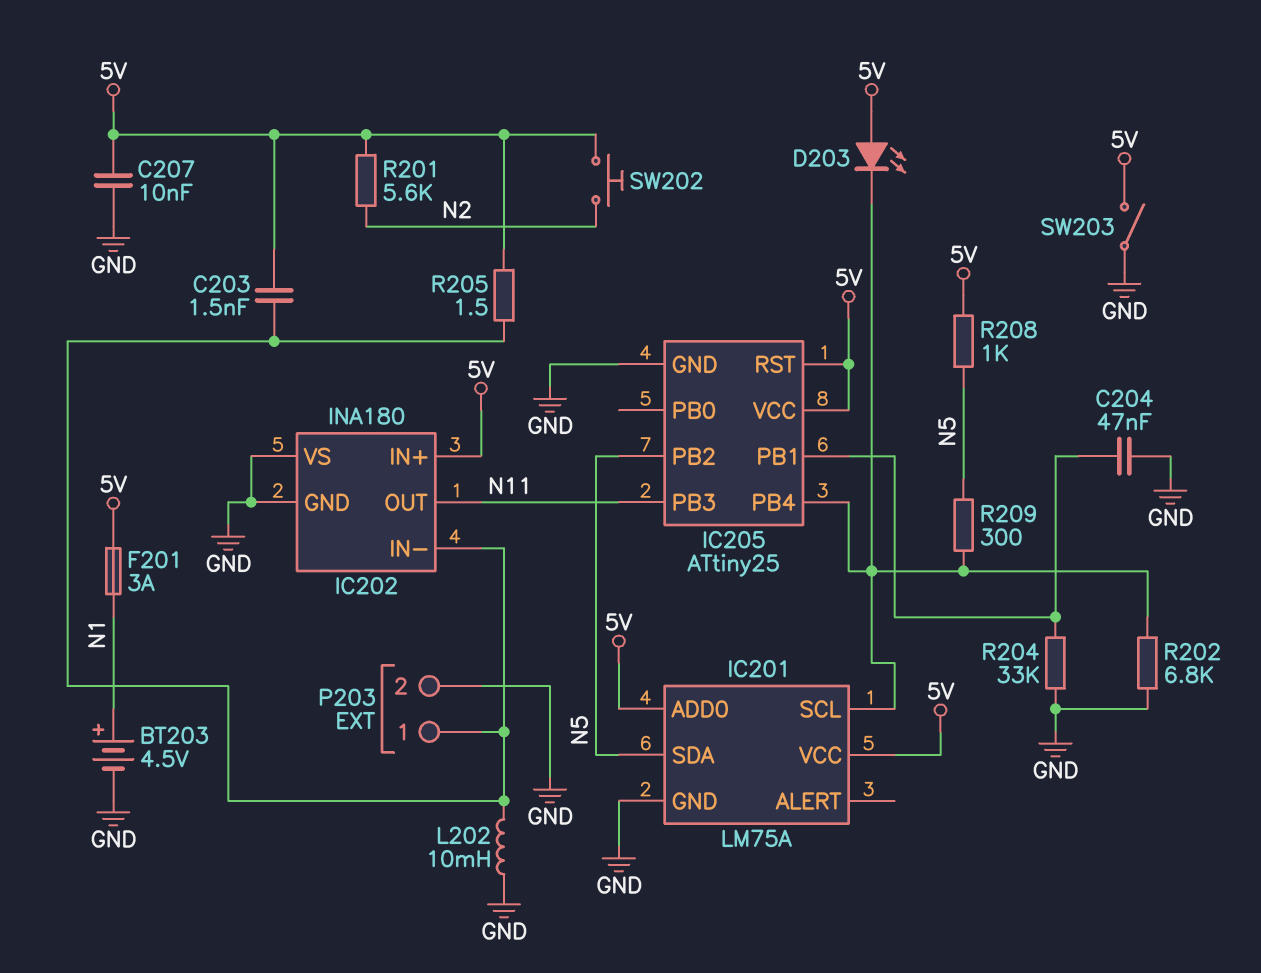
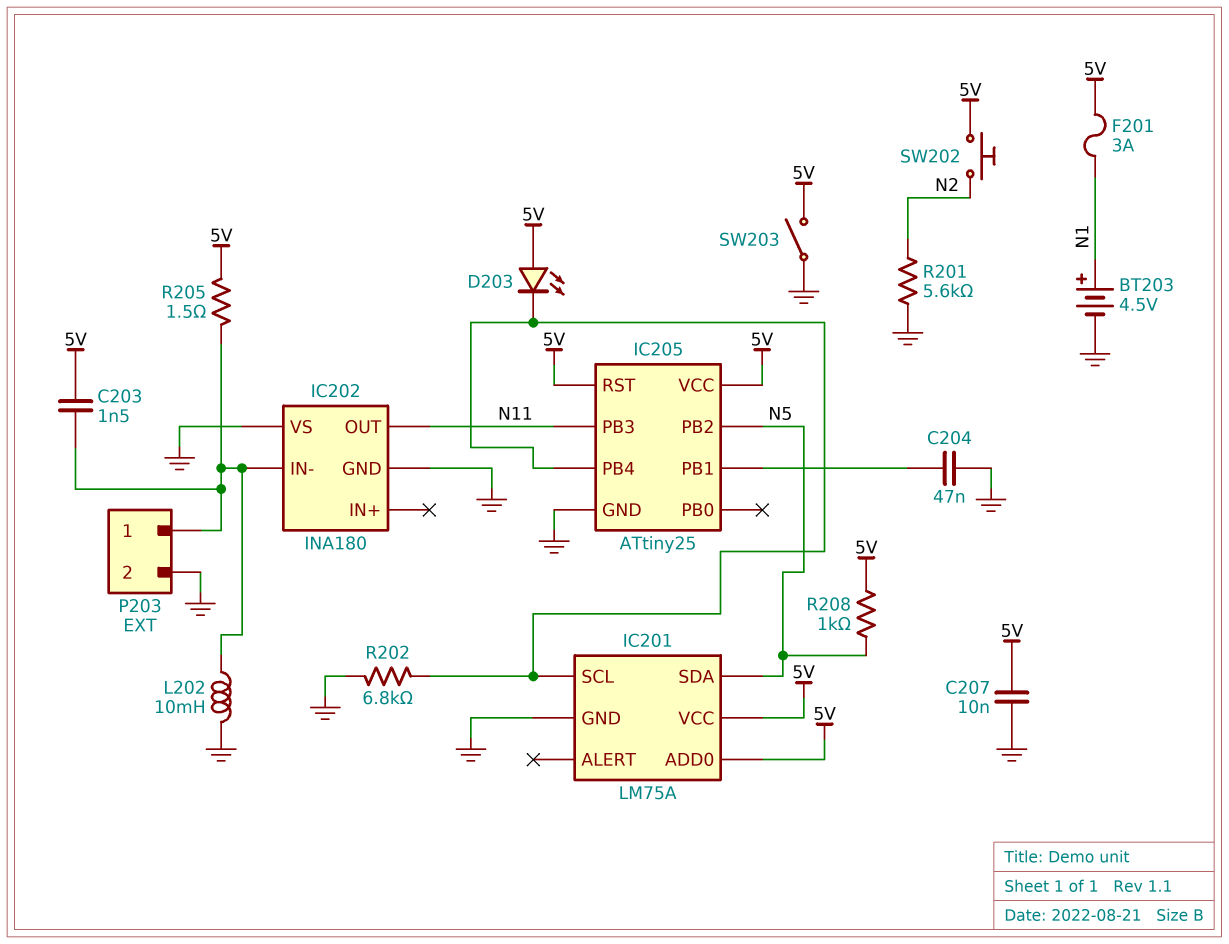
IC202 pin IN+: 5V -> none
R201: 5.6k (5V, N2) -> 5.6k (GND, N2)
R204: 33k (GND, IC205/PB1) -> none
R209: 300 (IC201/SCL, N5) -> none

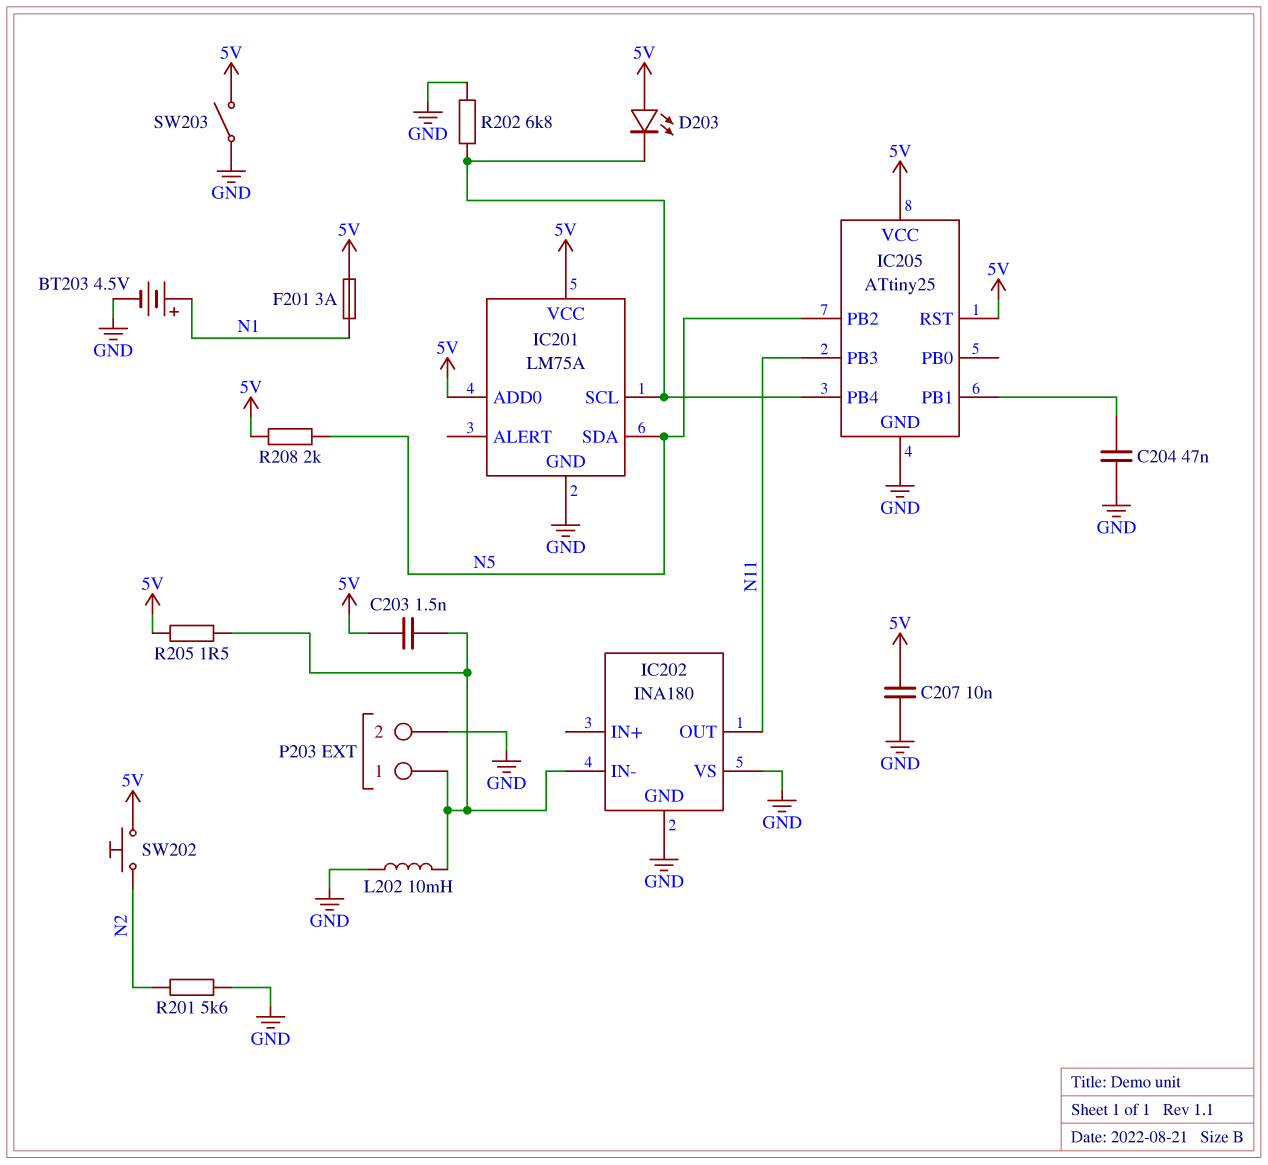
R208: 1k (5V, N5) -> 2k (5V, N5)

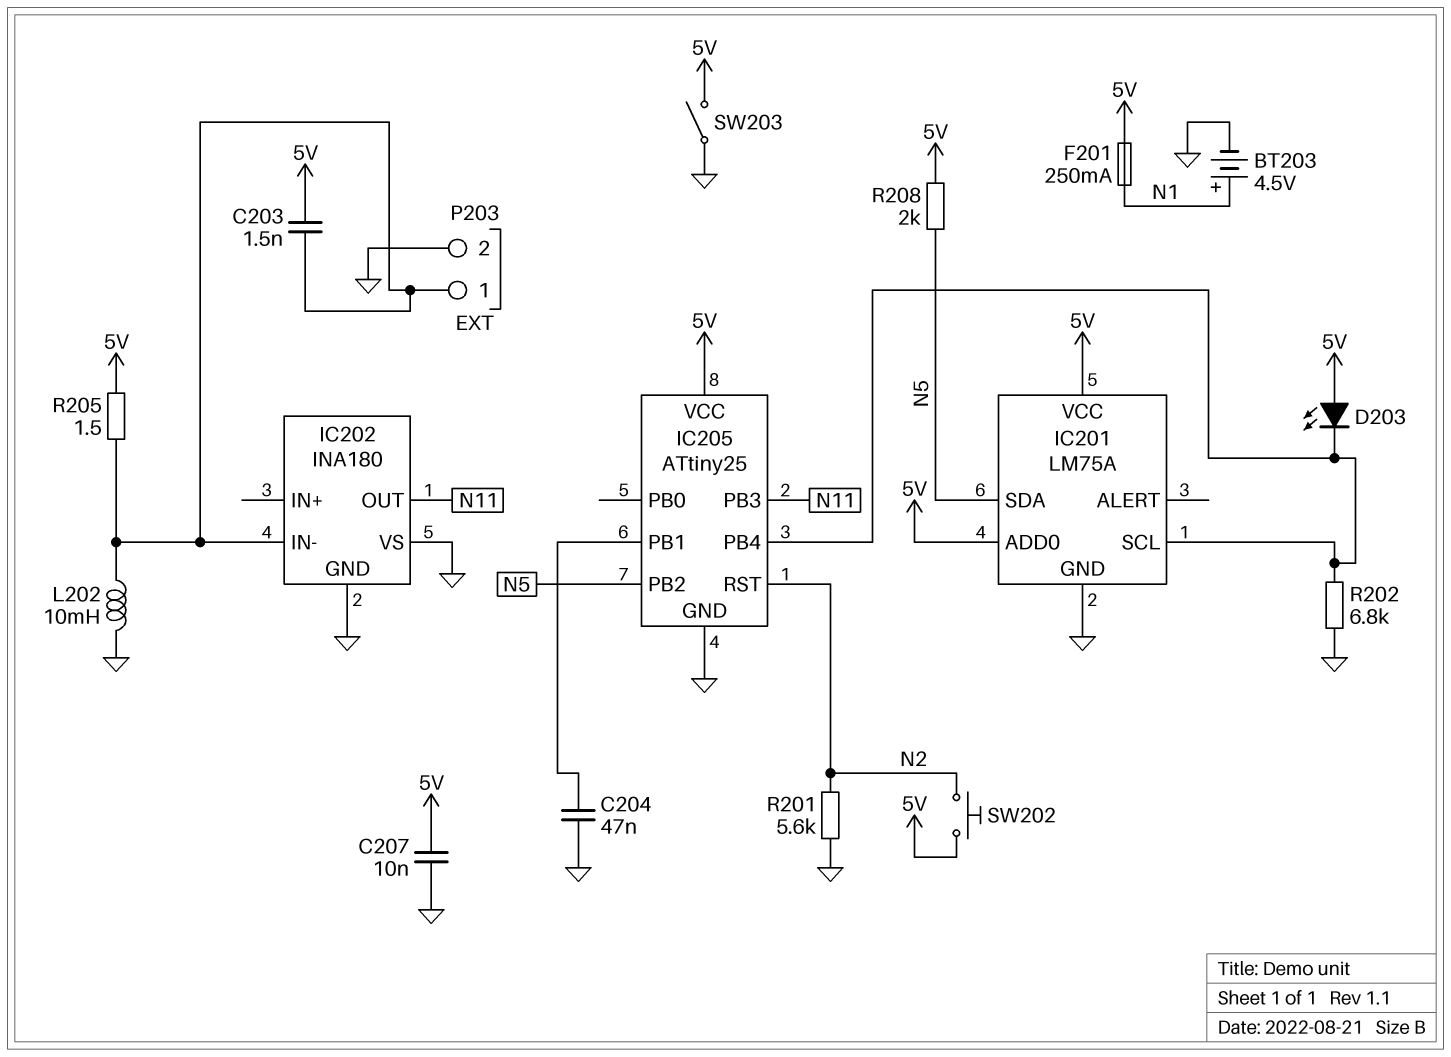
F201: 3A (5V, N1) -> 250mA (5V, N1)
IC205 pin RST: 5V -> N2

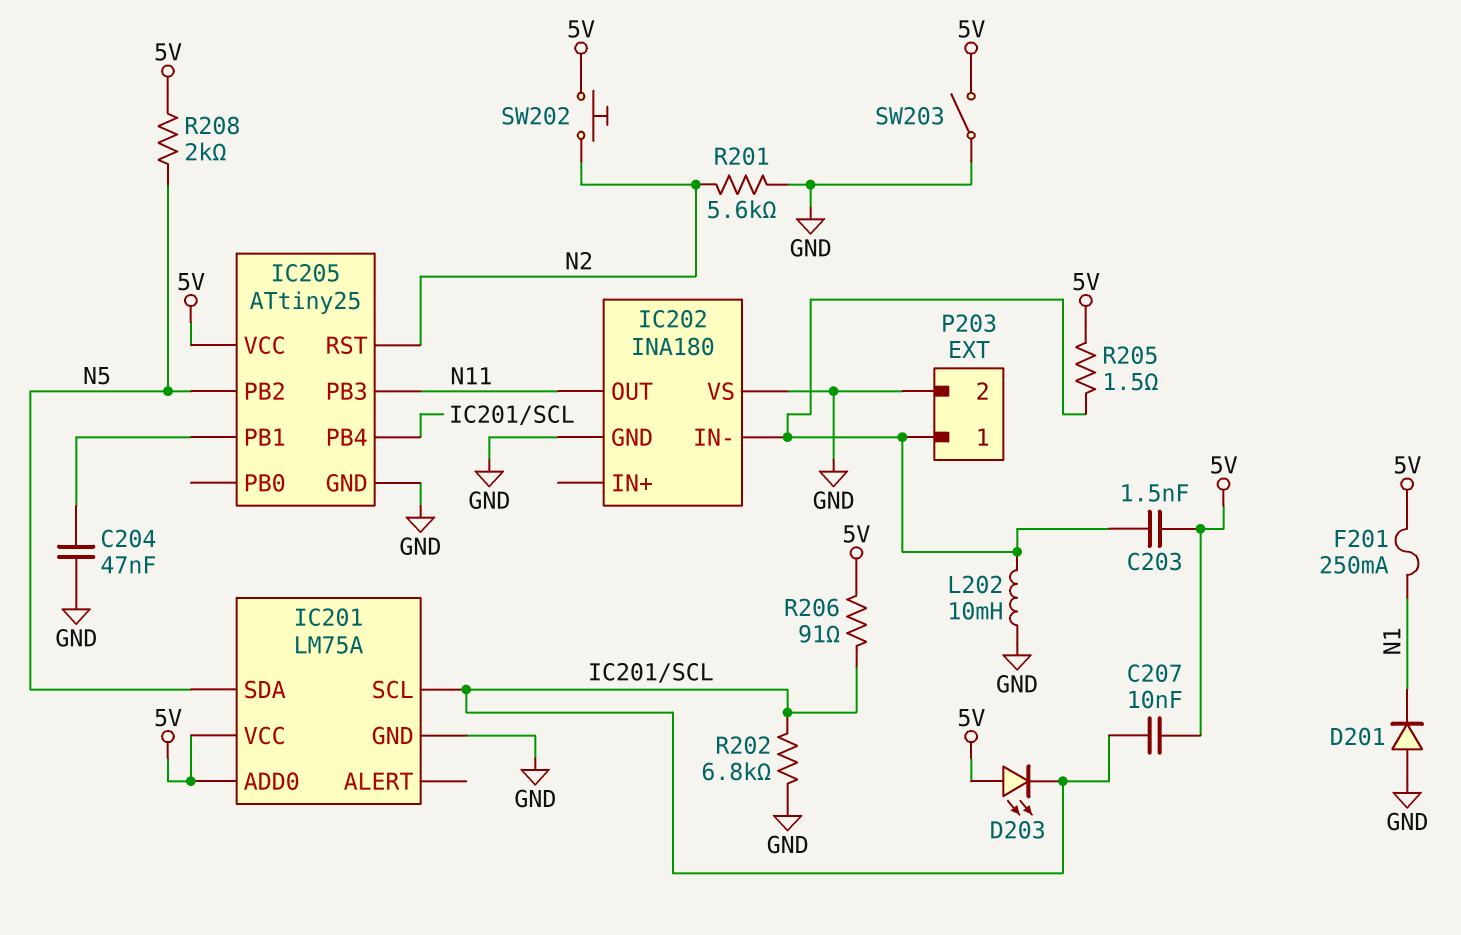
BT203: 4.5V (plus N1, minus GND) -> none
C207: 10nF (5V, GND) -> 10nF (5V, IC201/SCL)
D201: none -> diode (A GND, K N1)
R206: none -> 91 (5V, IC201/SCL)

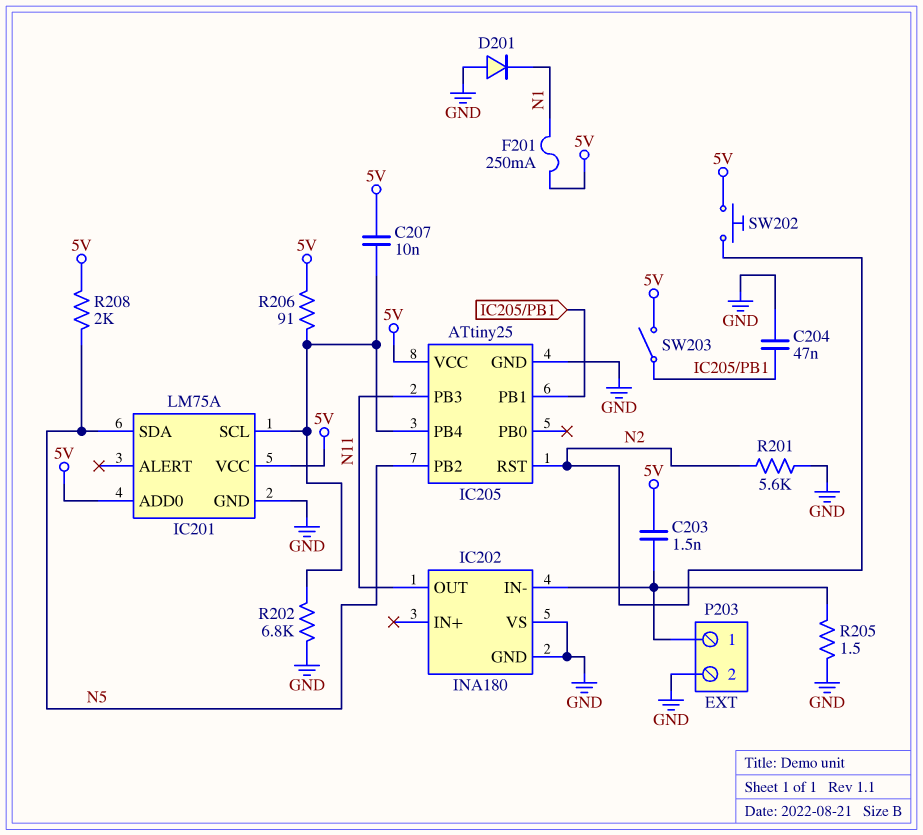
D203: LED (A 5V, K IC201/SCL) -> none
L202: 10mH (GND, IC202/IN-) -> none
R205: 1.5 (5V, IC202/IN-) -> 1.5 (GND, IC202/IN-)
SW203: switch (5V, GND) -> switch (5V, IC205/PB1)

